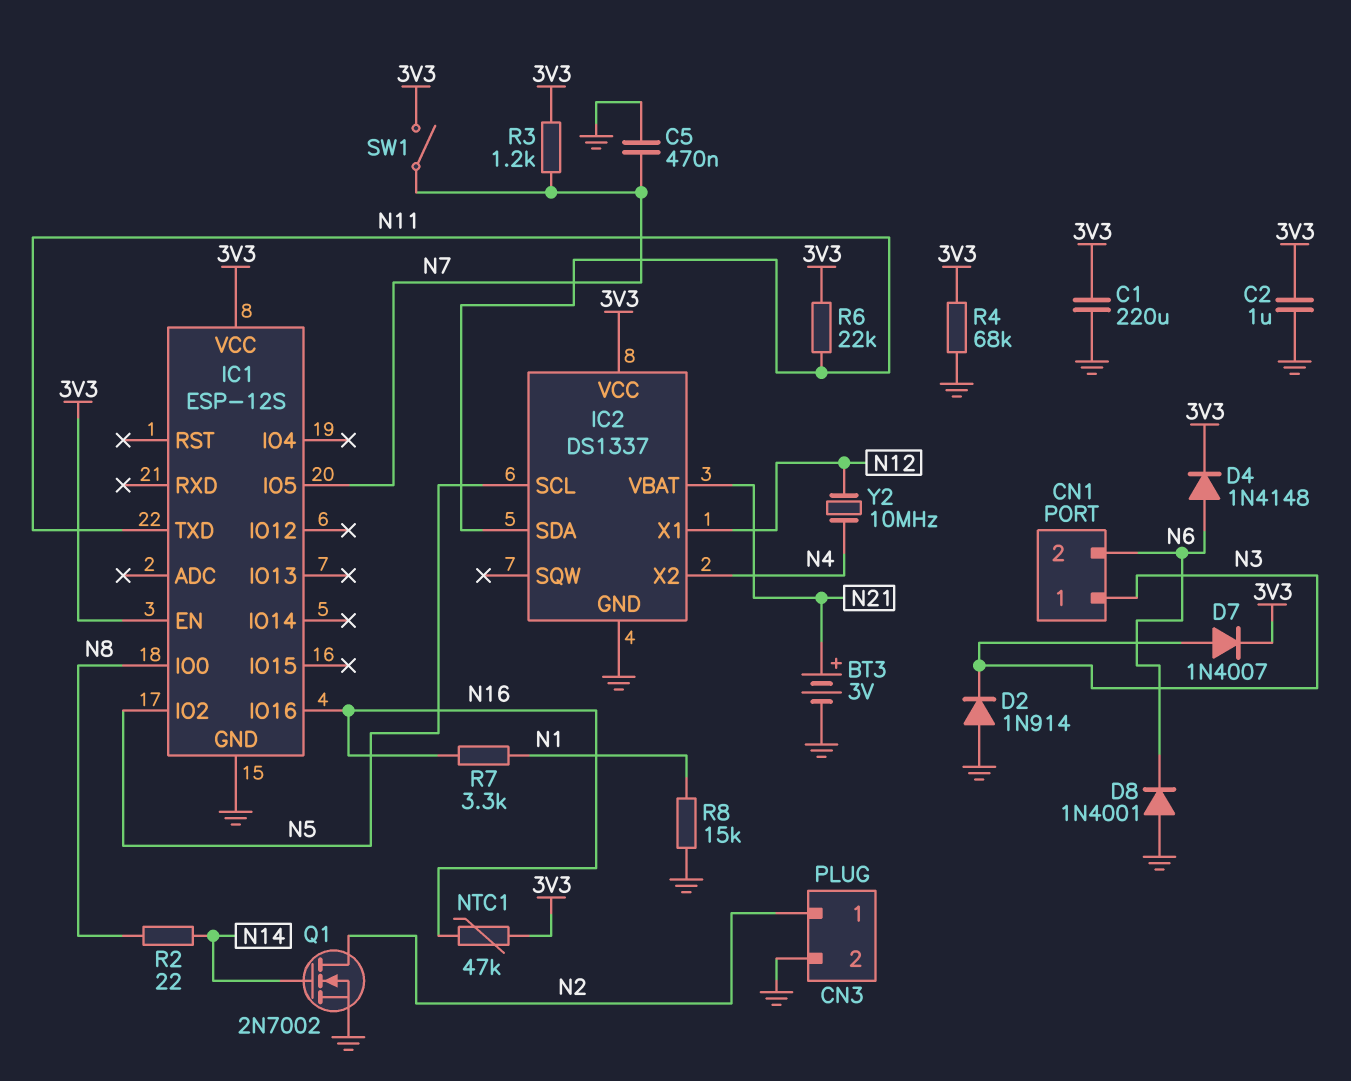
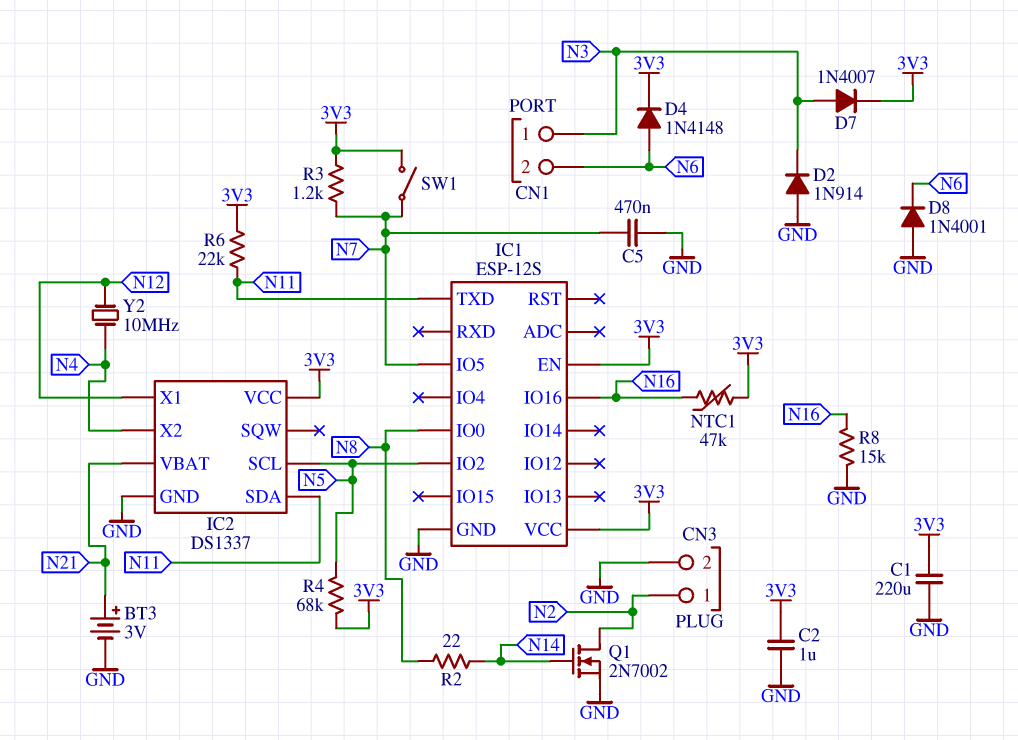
R4: 68k (3V3, GND) -> 68k (3V3, N5)
R7: 3.3k (N1, N16) -> none
R8: 15k (GND, N1) -> 15k (GND, N16)

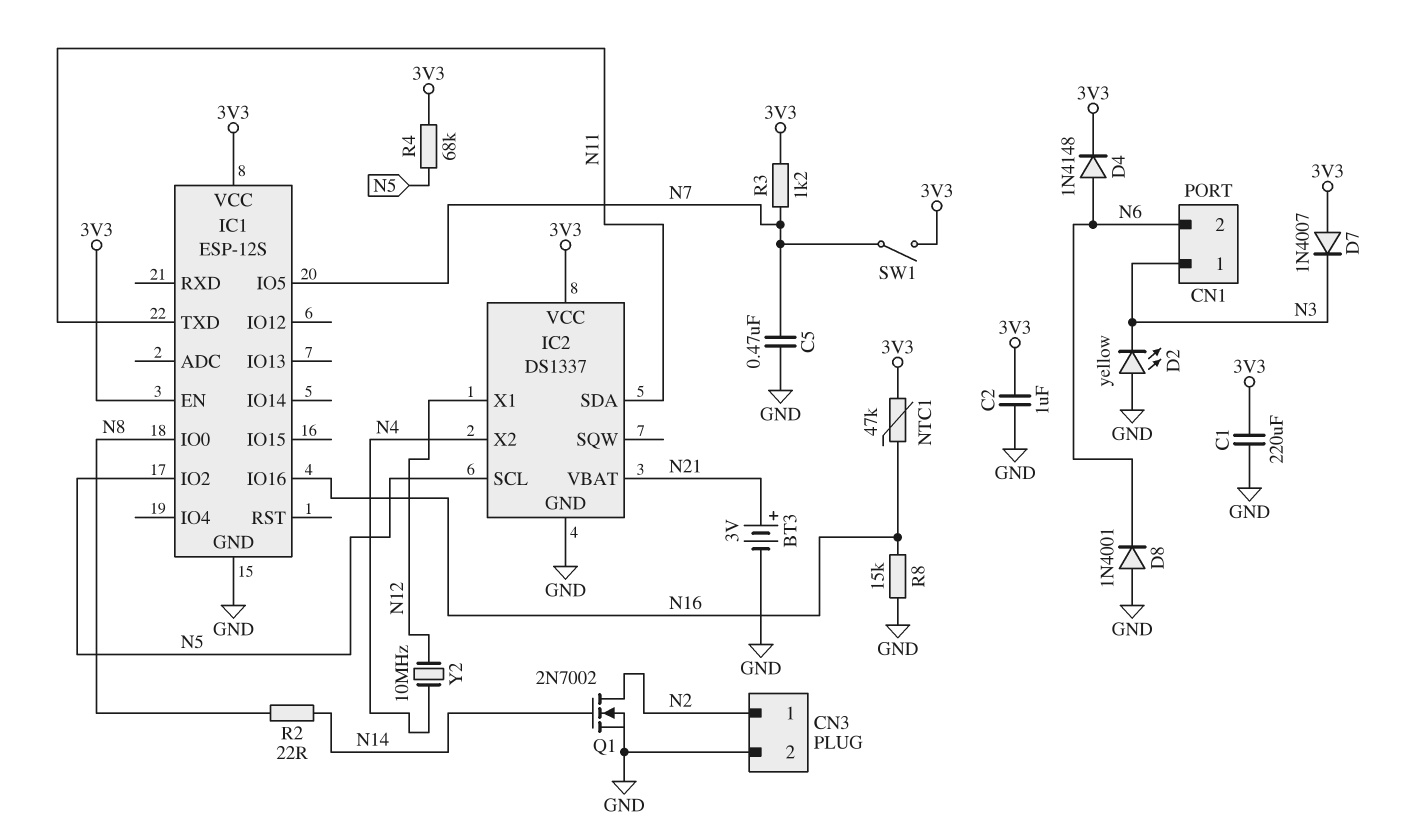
D2: diode 1N914 (A GND, K N3) -> LED yellow (A GND, K N3)
D7: diode 1N4007 (A N3, K 3V3) -> diode 1N4007 (A 3V3, K N3)
R6: 22k (3V3, N11) -> none

